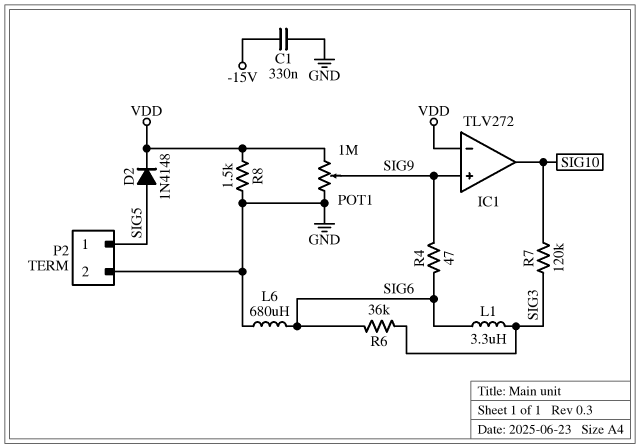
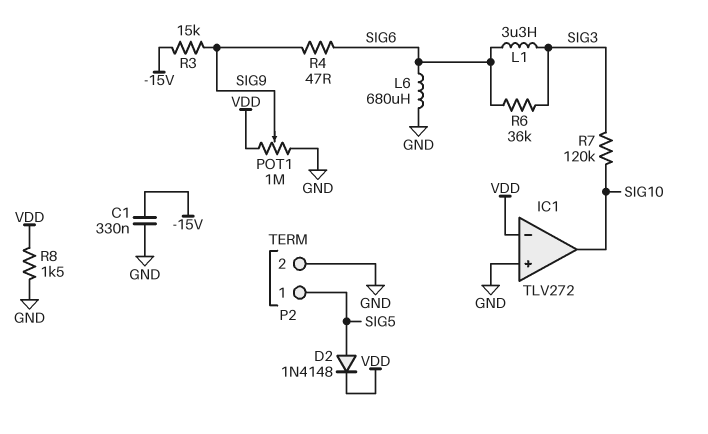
IC1 pin in+: SIG9 -> GND
R3: none -> 15k (-15V, SIG9)

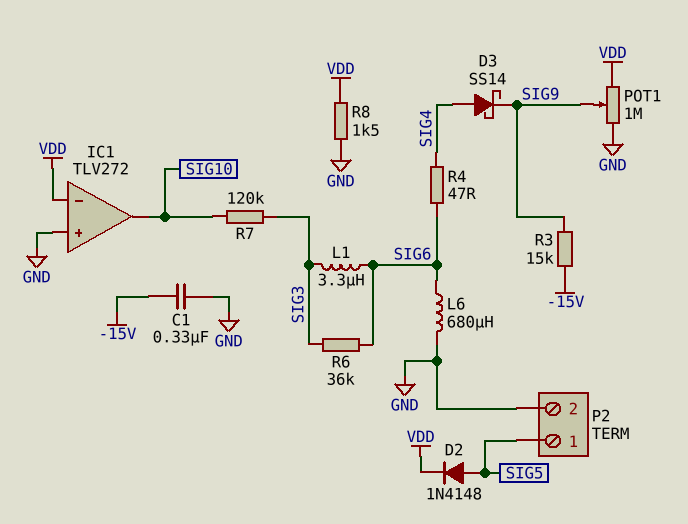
D3: none -> schottky SS14 (A SIG4, K SIG9)
R4: 47 (SIG6, SIG9) -> 47 (SIG4, SIG6)

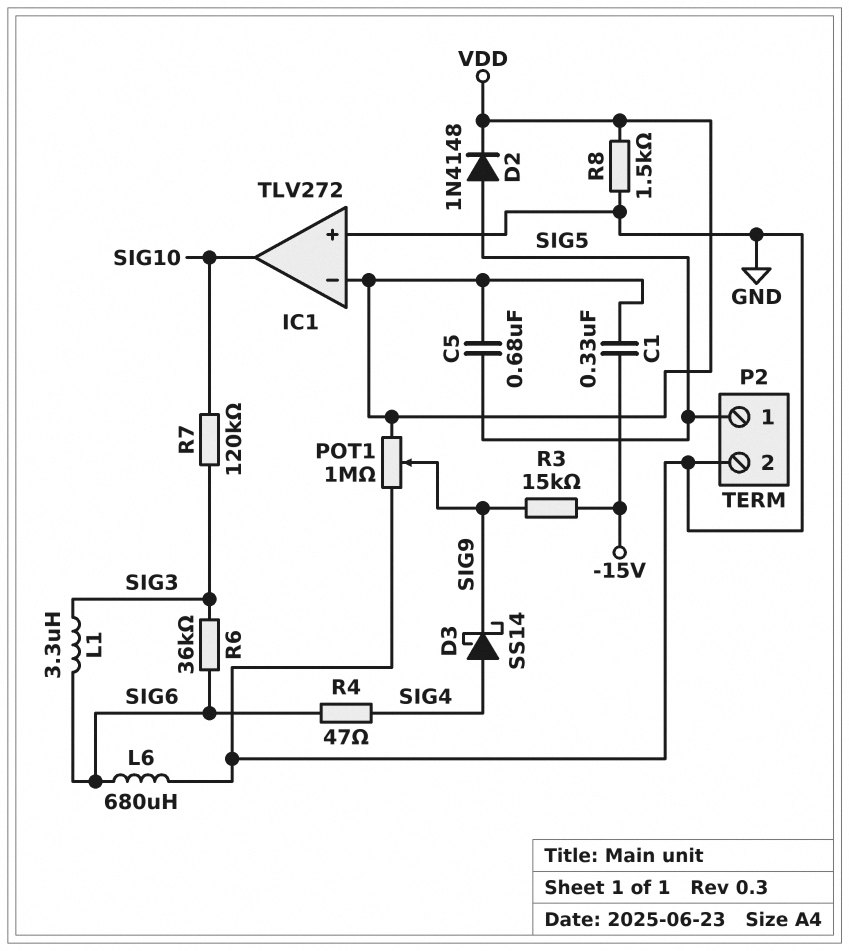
C1: 330nF (-15V, GND) -> 330nF (-15V, VDD)
C5: none -> 680nF (SIG5, VDD)

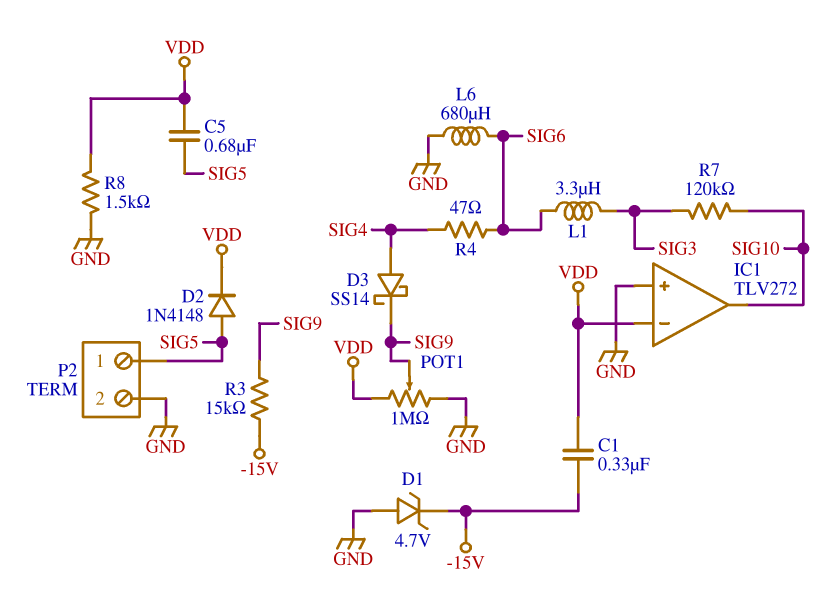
D1: none -> zener 4.7V (A GND, K -15V)
R6: 36k (SIG3, SIG6) -> none

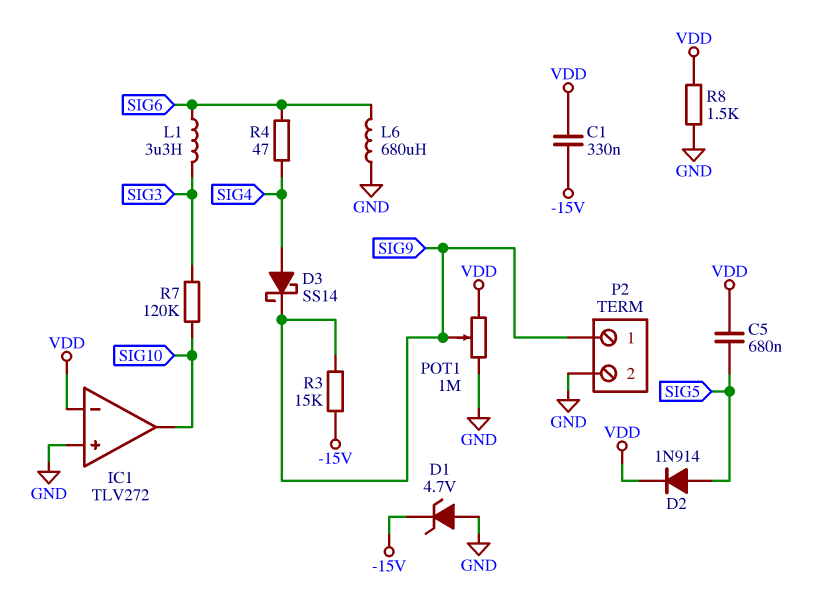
D2: diode 1N4148 (A SIG5, K VDD) -> diode 1N914 (A SIG5, K VDD)
P2 pin 1: SIG5 -> SIG9

